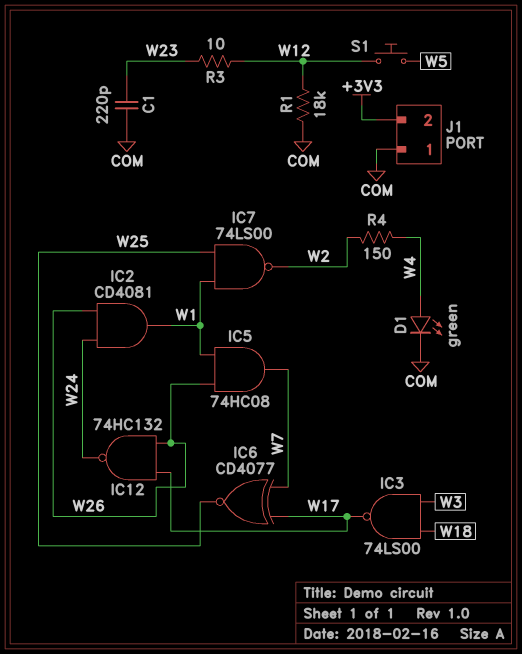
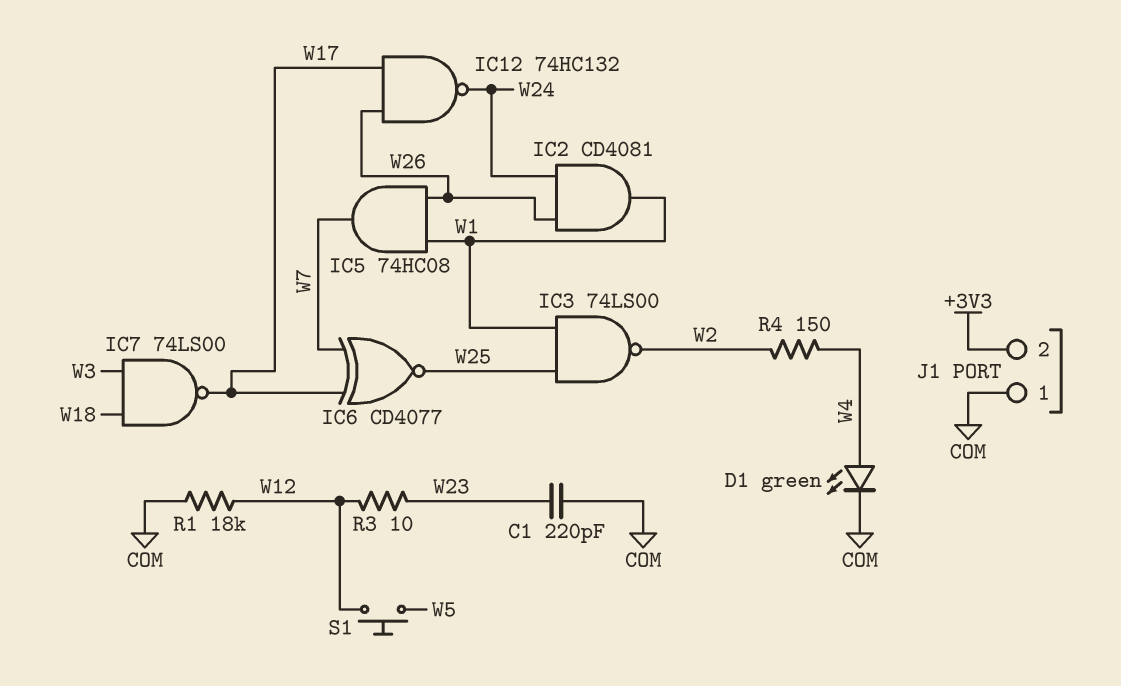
IC3: NAND 74LS00 (in W3, in W18, out W17) -> NAND 74LS00 (in W1, in W25, out W2)
IC7: NAND 74LS00 (in W1, in W25, out W2) -> NAND 74LS00 (in W3, in W18, out W17)

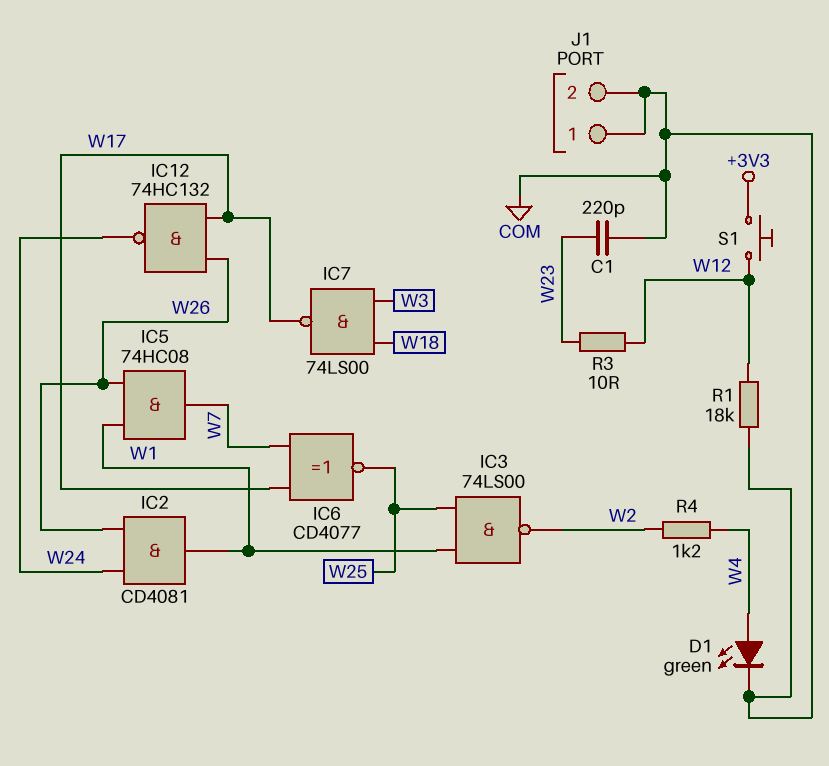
J1 pin 2: +3V3 -> COM
R4: 150 (W2, W4) -> 1.2k (W2, W4)
S1: button (W5, W12) -> button (+3V3, W12)

